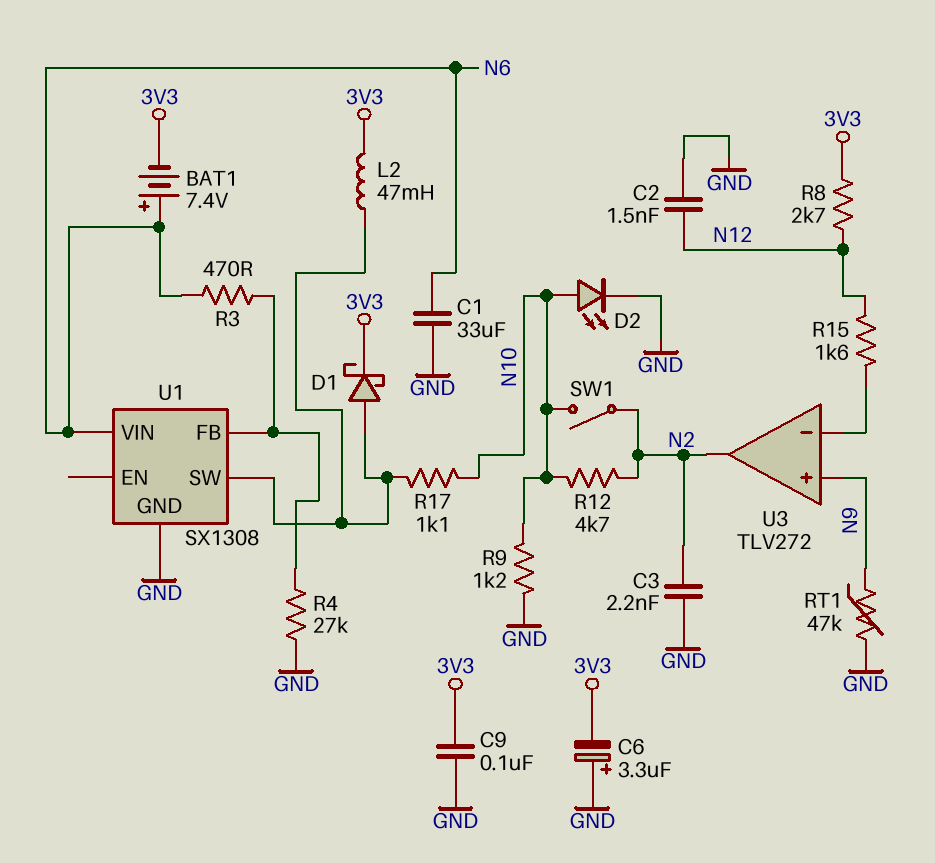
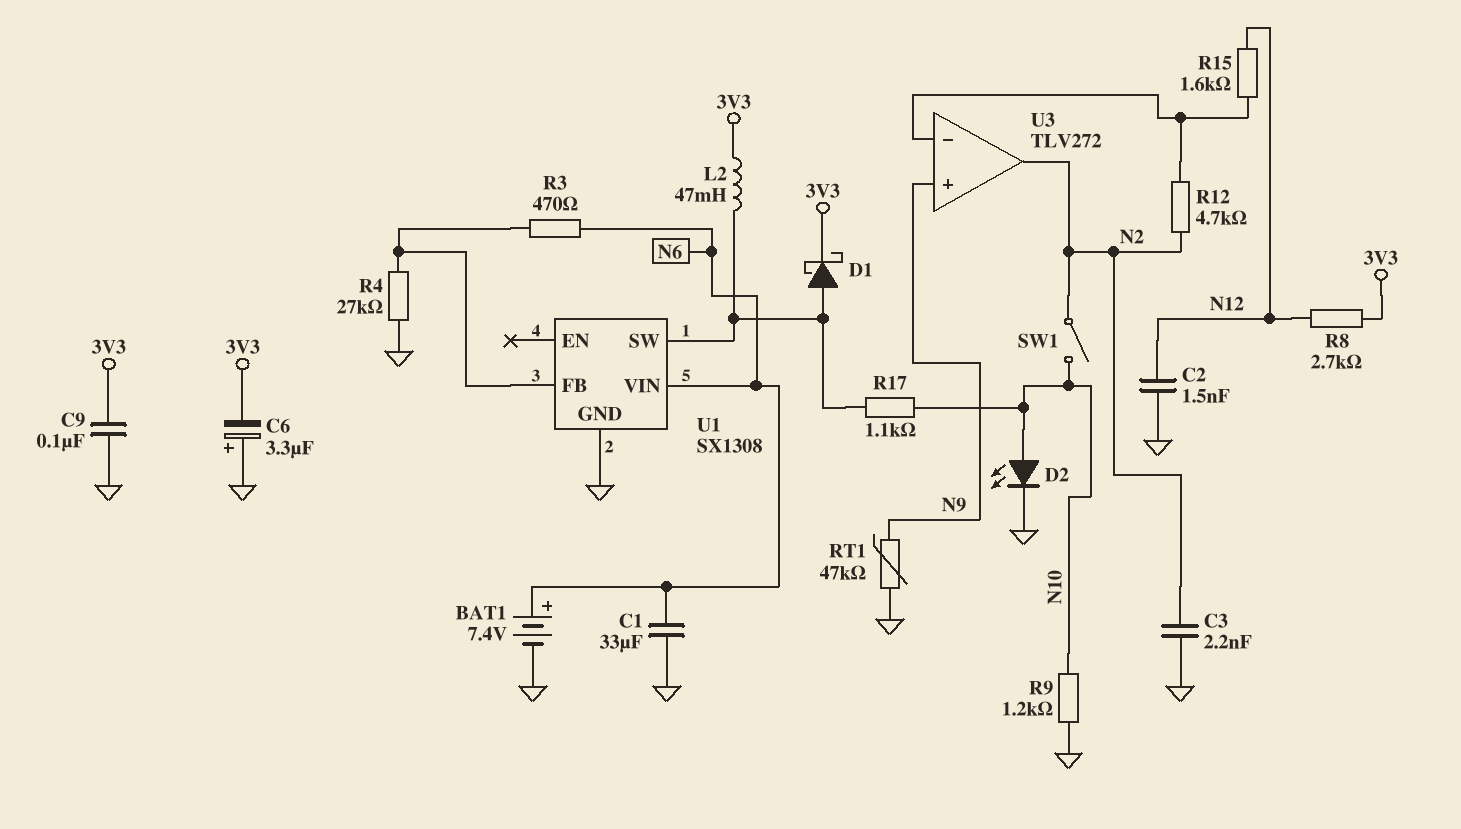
BAT1: 7.4V (plus N6, minus 3V3) -> 7.4V (plus N6, minus GND)
R12: 4.7k (N2, N10) -> 4.7k (N2, U3/in-)

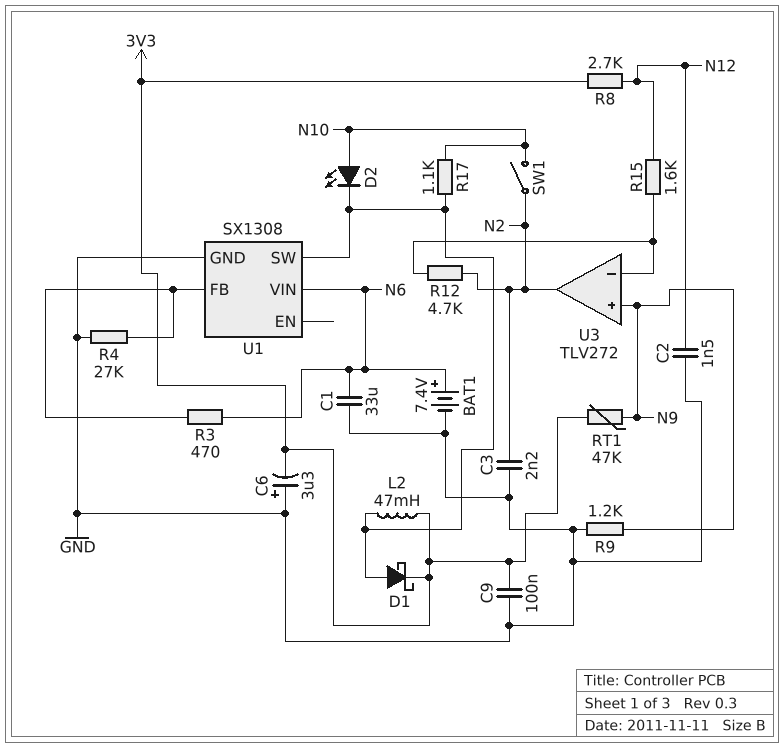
D2: LED (A N10, K GND) -> LED (A N10, K U1/SW)
R9: 1.2k (GND, N10) -> 1.2k (GND, N9)
RT1: 47k (GND, N9) -> 47k (3V3, N9)

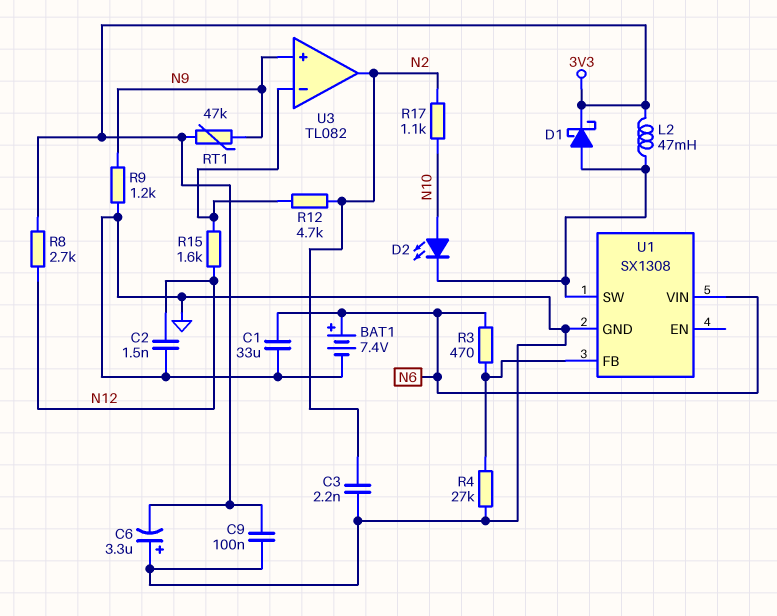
R17: 1.1k (N10, U1/SW) -> 1.1k (N2, N10)
SW1: switch (N2, N10) -> none
U3: TLV272 -> TL082

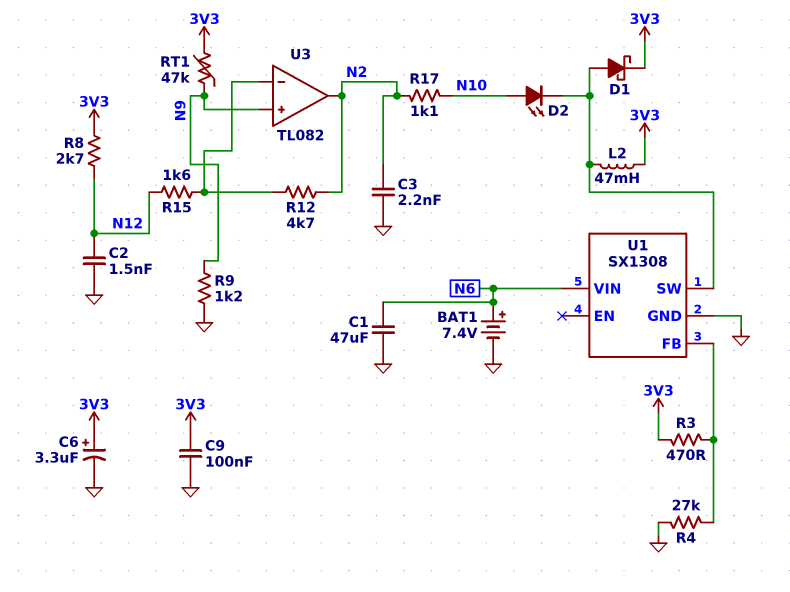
C1: 33uF (GND, N6) -> 47uF (GND, N6)
C6: 3.3uF (plus GND, minus 3V3) -> 3.3uF (plus 3V3, minus GND)
R3: 470 (N6, U1/FB) -> 470 (3V3, U1/FB)

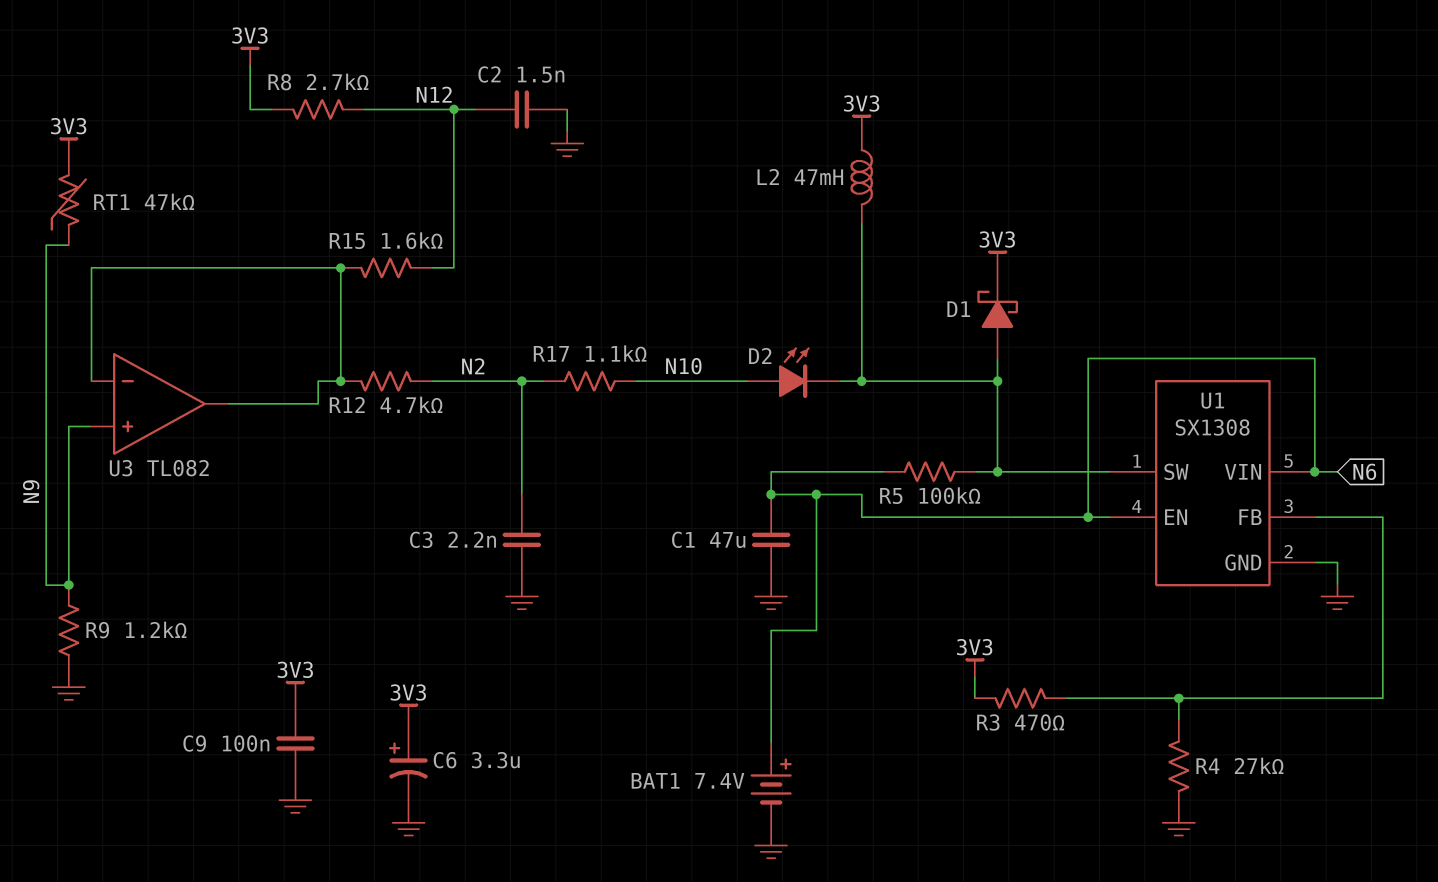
R5: none -> 100k (N6, U1/SW)
U1 pin EN: none -> N6
U3 pin out: N2 -> U3/in-

